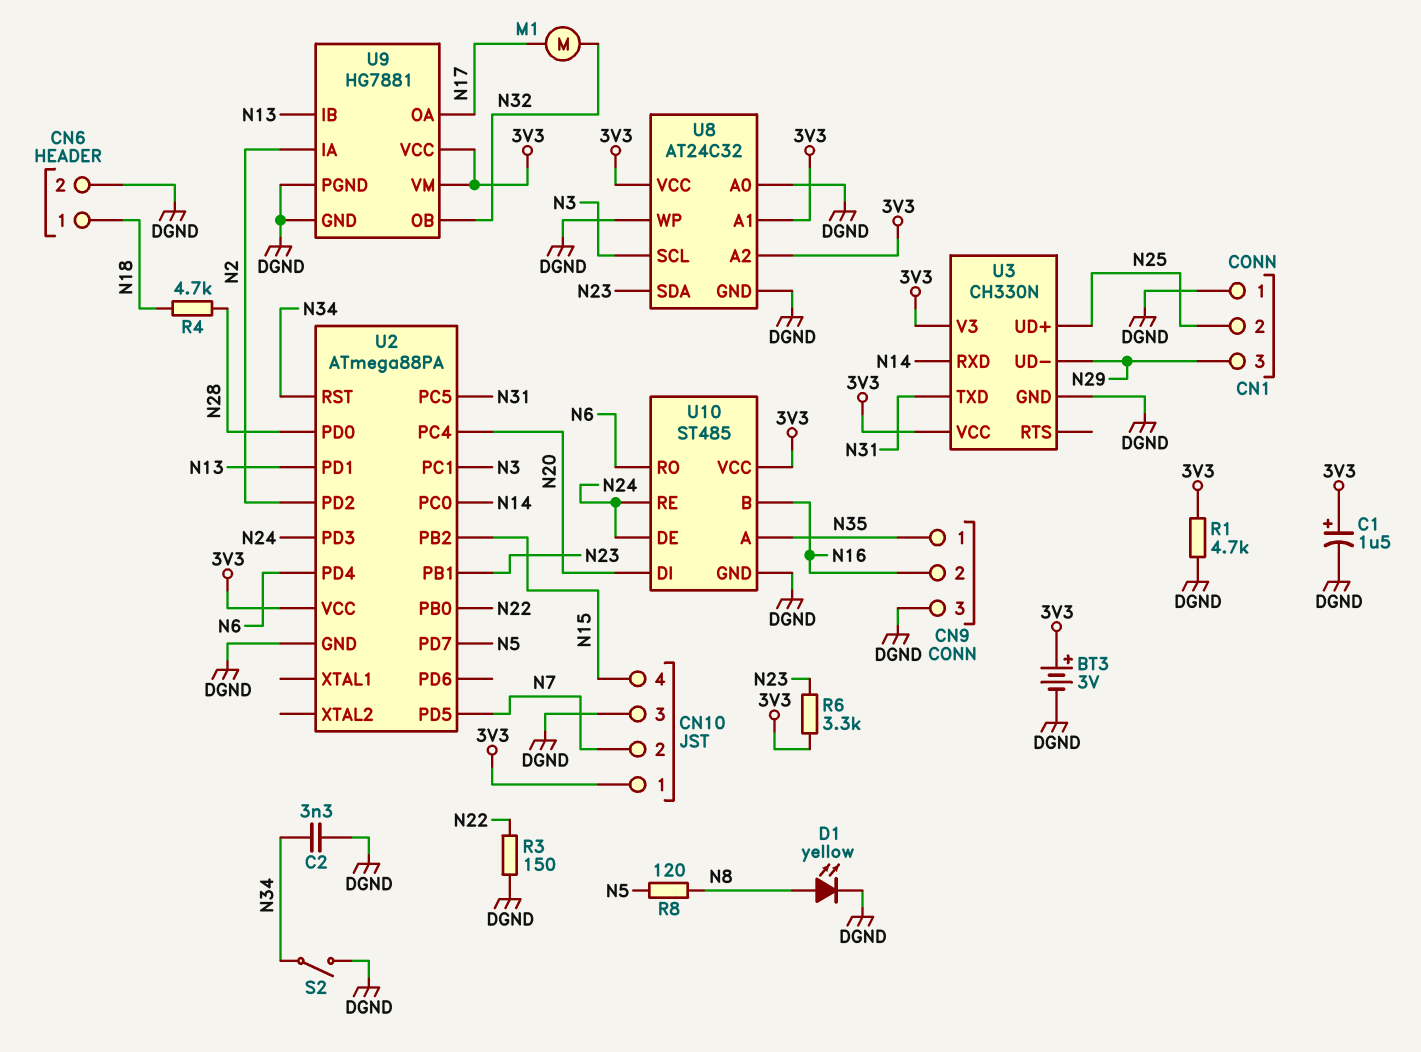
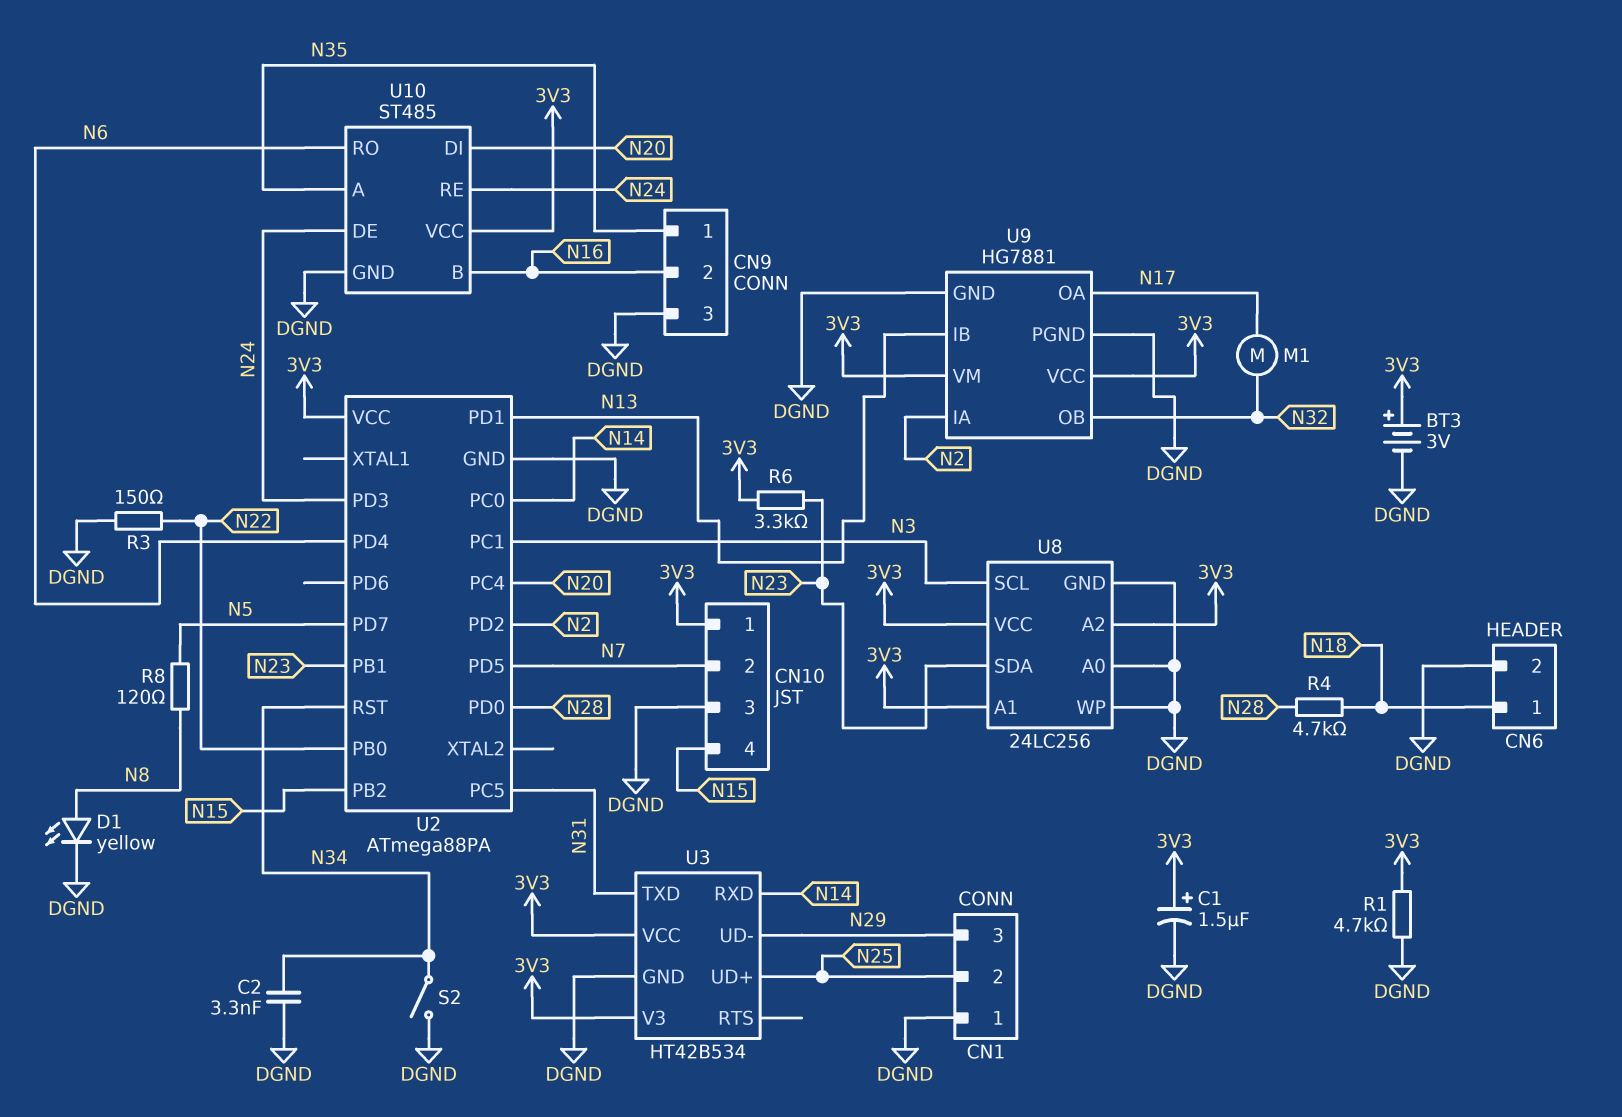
U3: CH330N -> HT42B534
U8: AT24C32 -> 24LC256

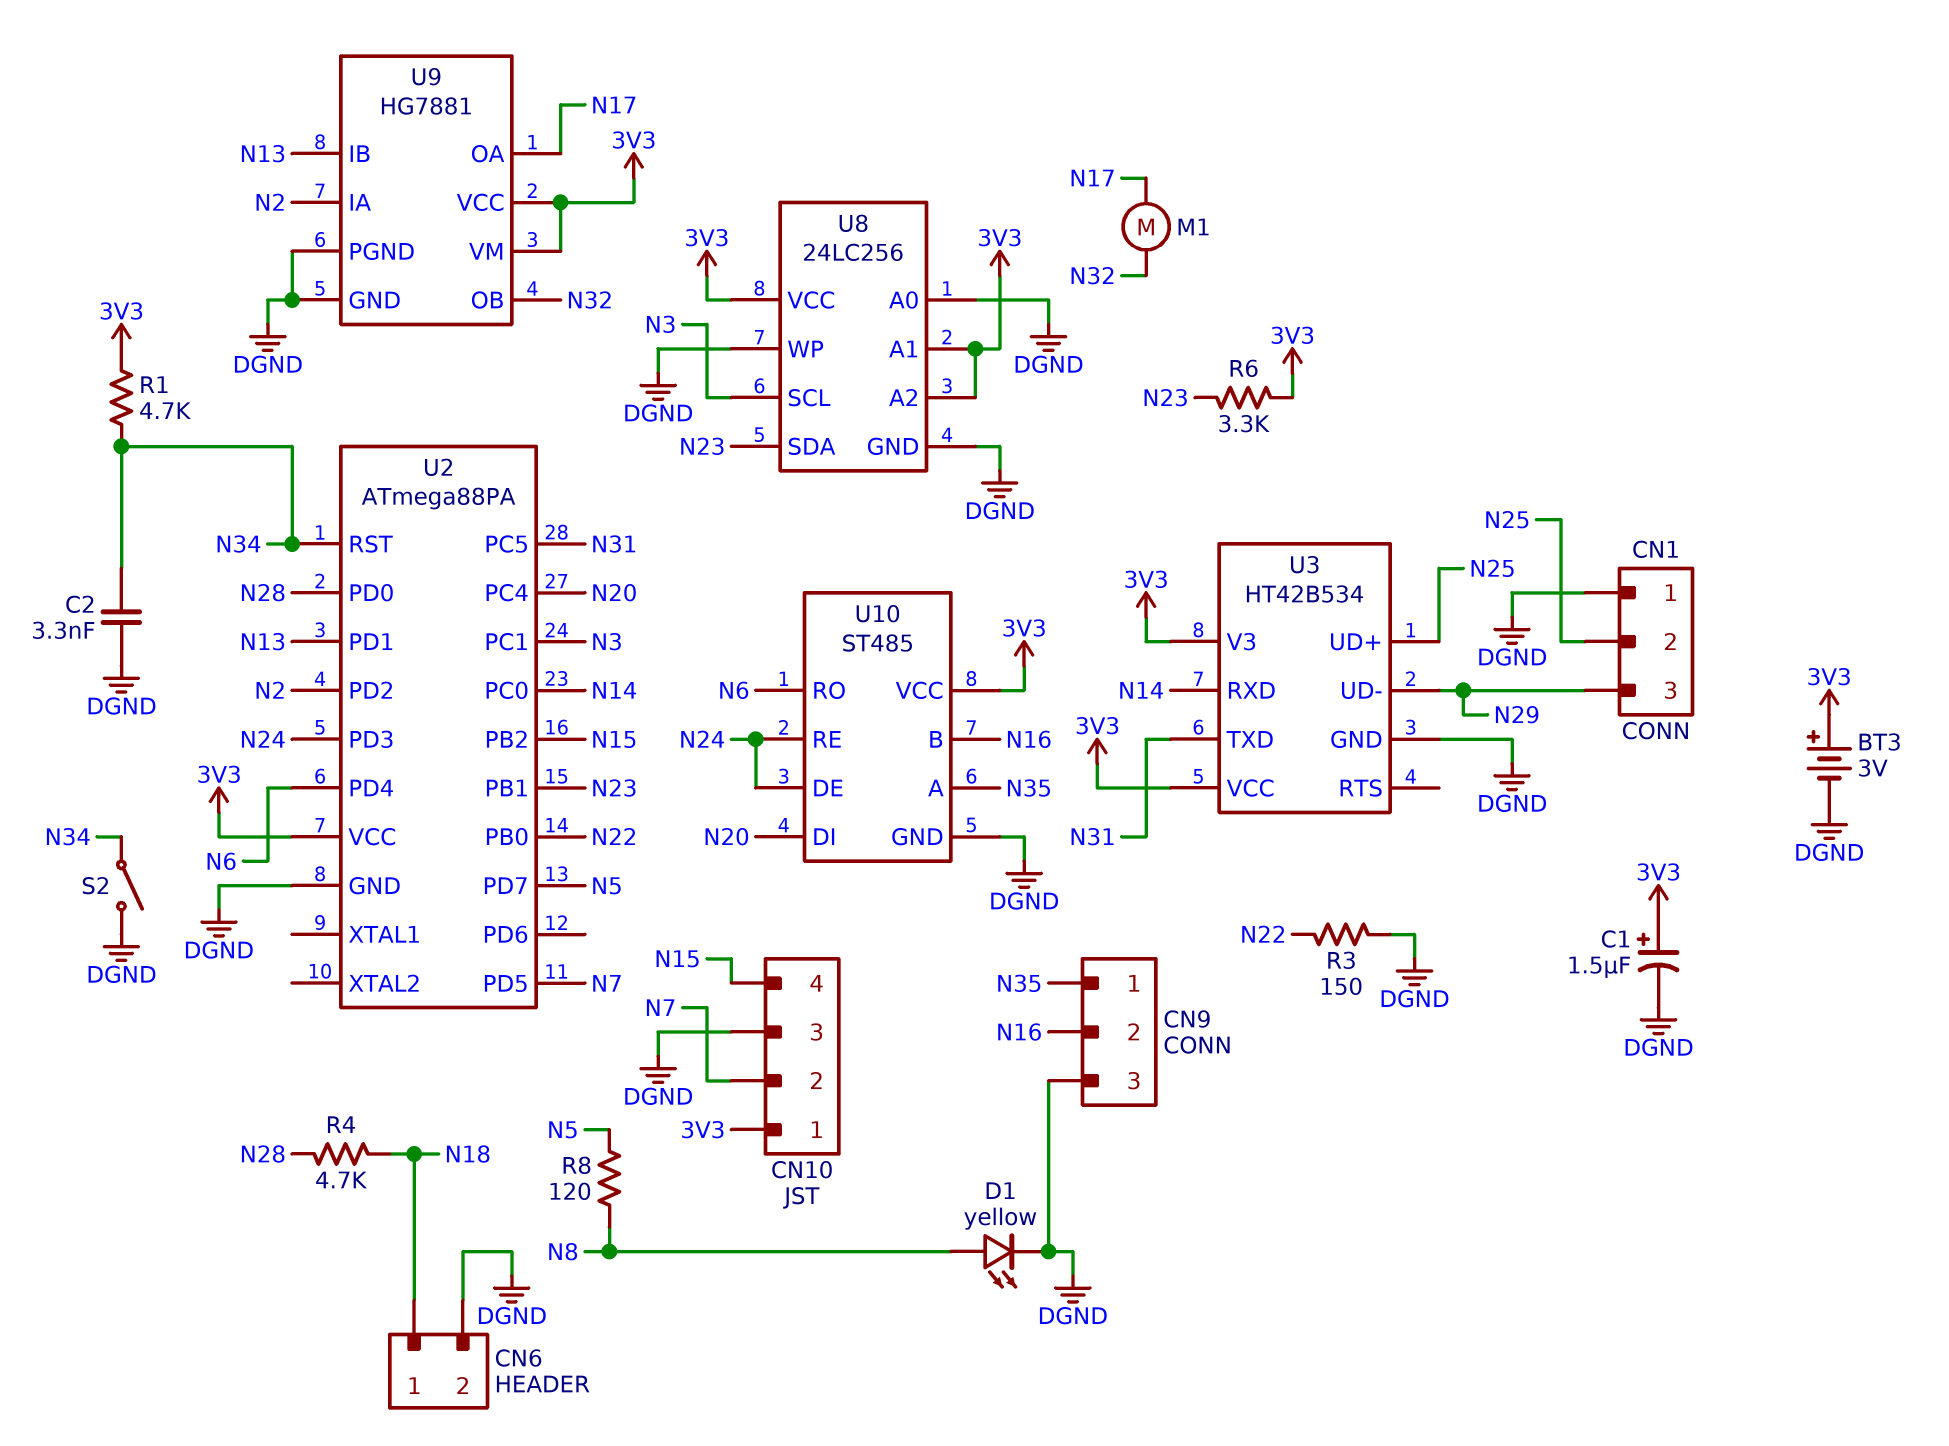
R1: 4.7k (3V3, DGND) -> 4.7k (3V3, N34)

